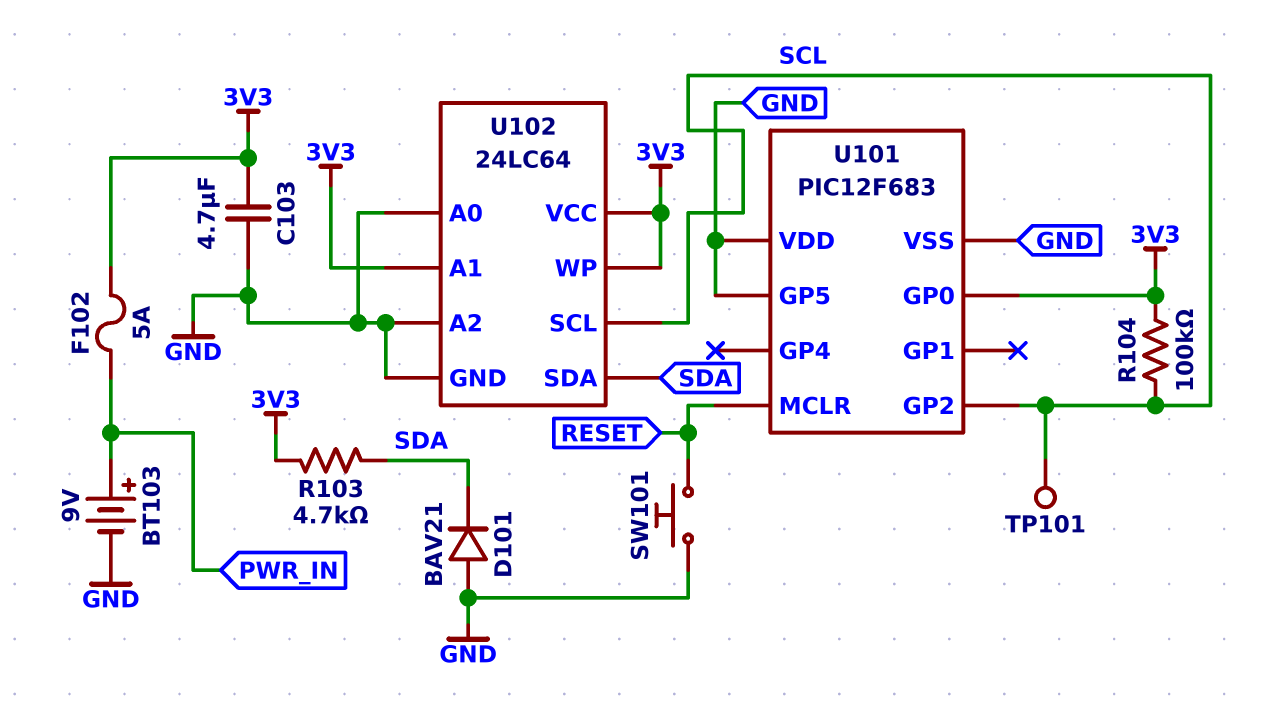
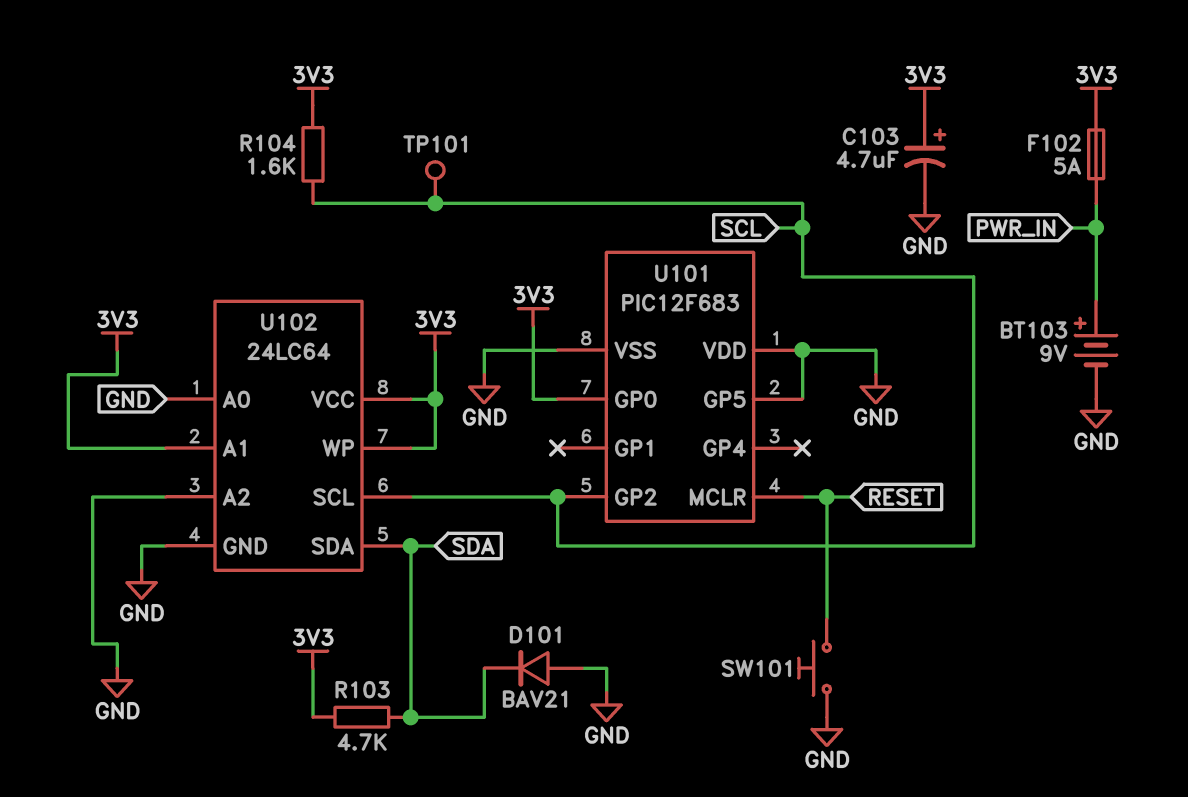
C103: 4.7uF (3V3, GND) -> 4.7uF (plus 3V3, minus GND)
R104: 100k (3V3, SCL) -> 1.6k (3V3, SCL)

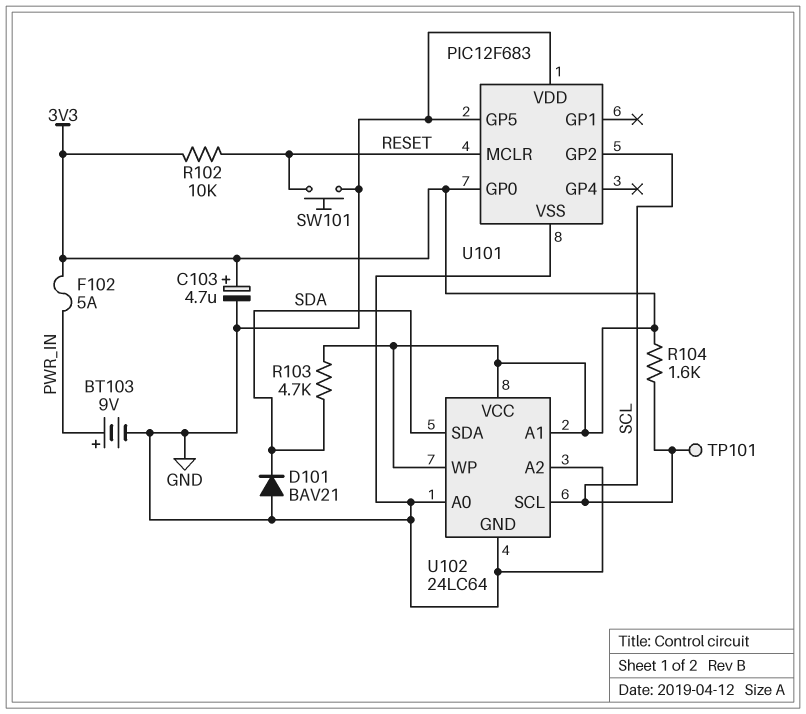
R102: none -> 10k (3V3, RESET)

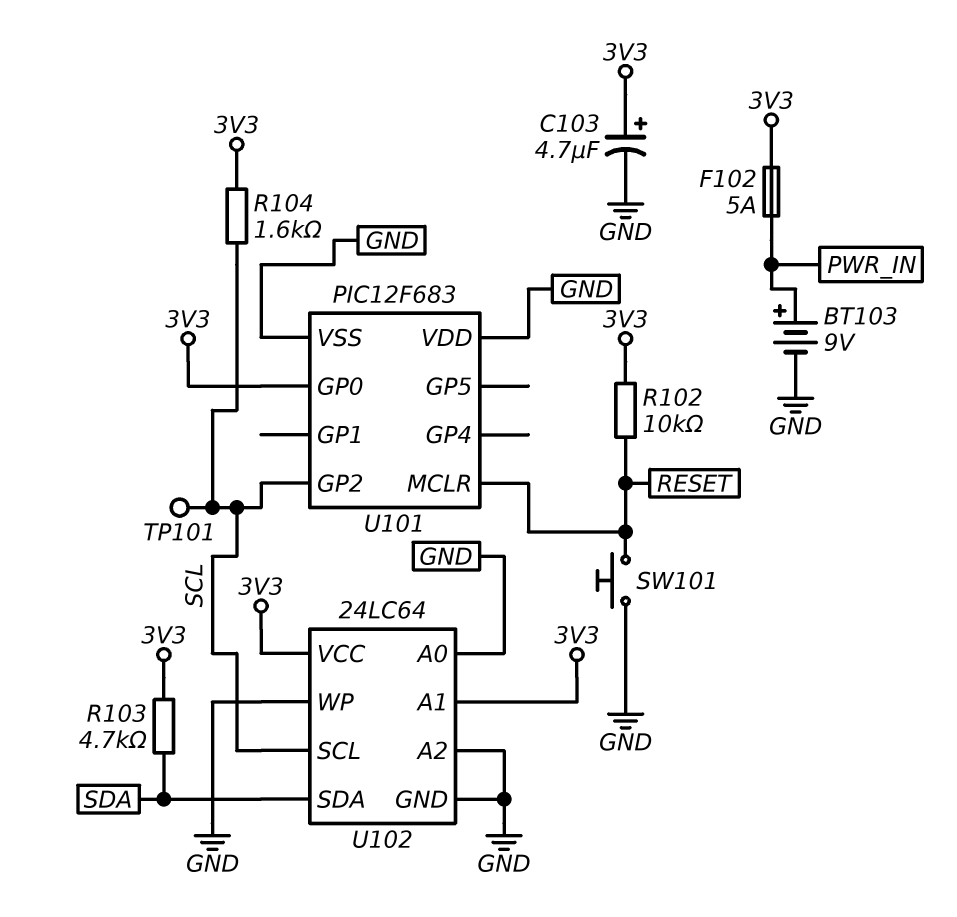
D101: diode BAV21 (A GND, K SDA) -> none
U101 pin GP5: GND -> none
U102 pin WP: 3V3 -> GND

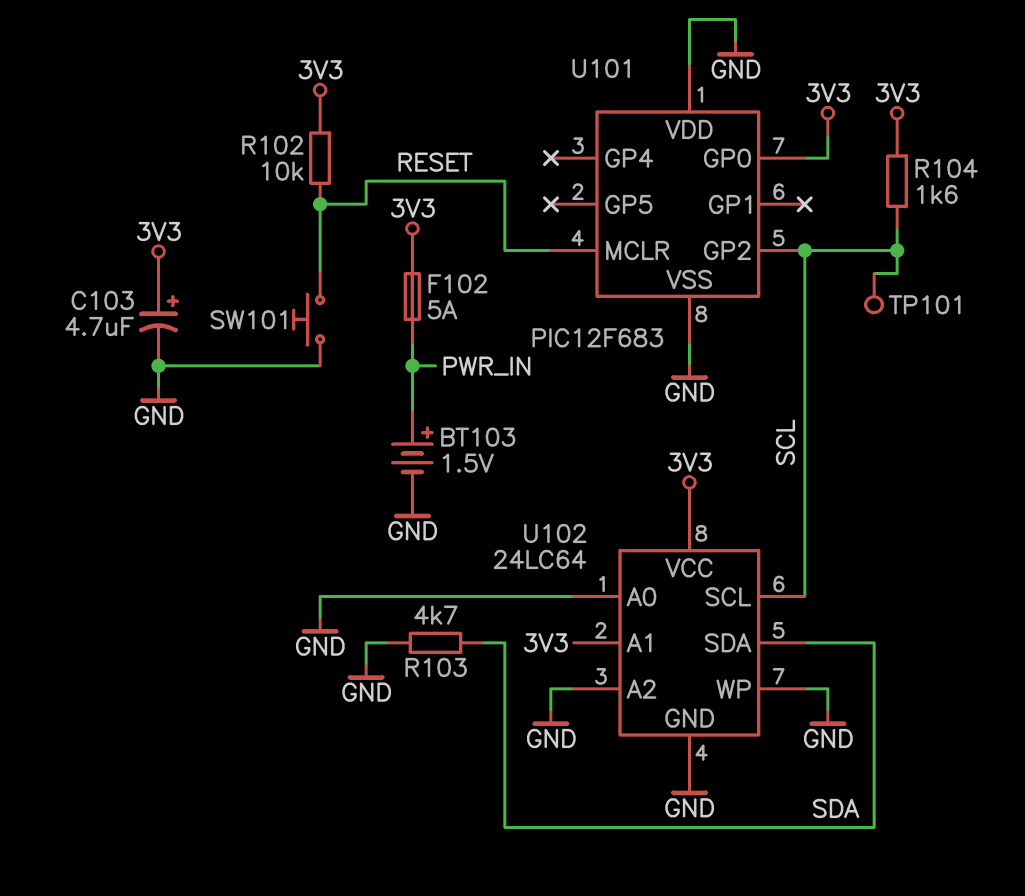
BT103: 9V (plus PWR_IN, minus GND) -> 1.5V (plus PWR_IN, minus GND)
R103: 4.7k (3V3, SDA) -> 4.7k (GND, SDA)

